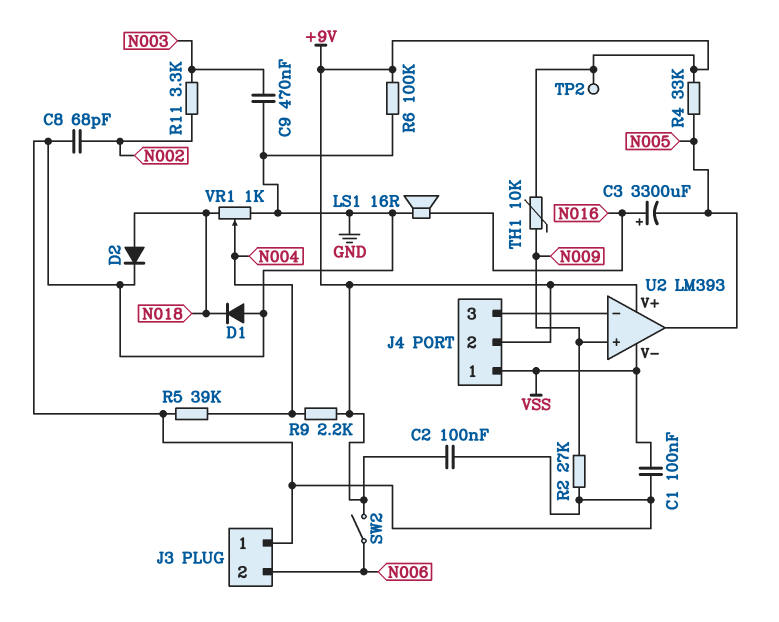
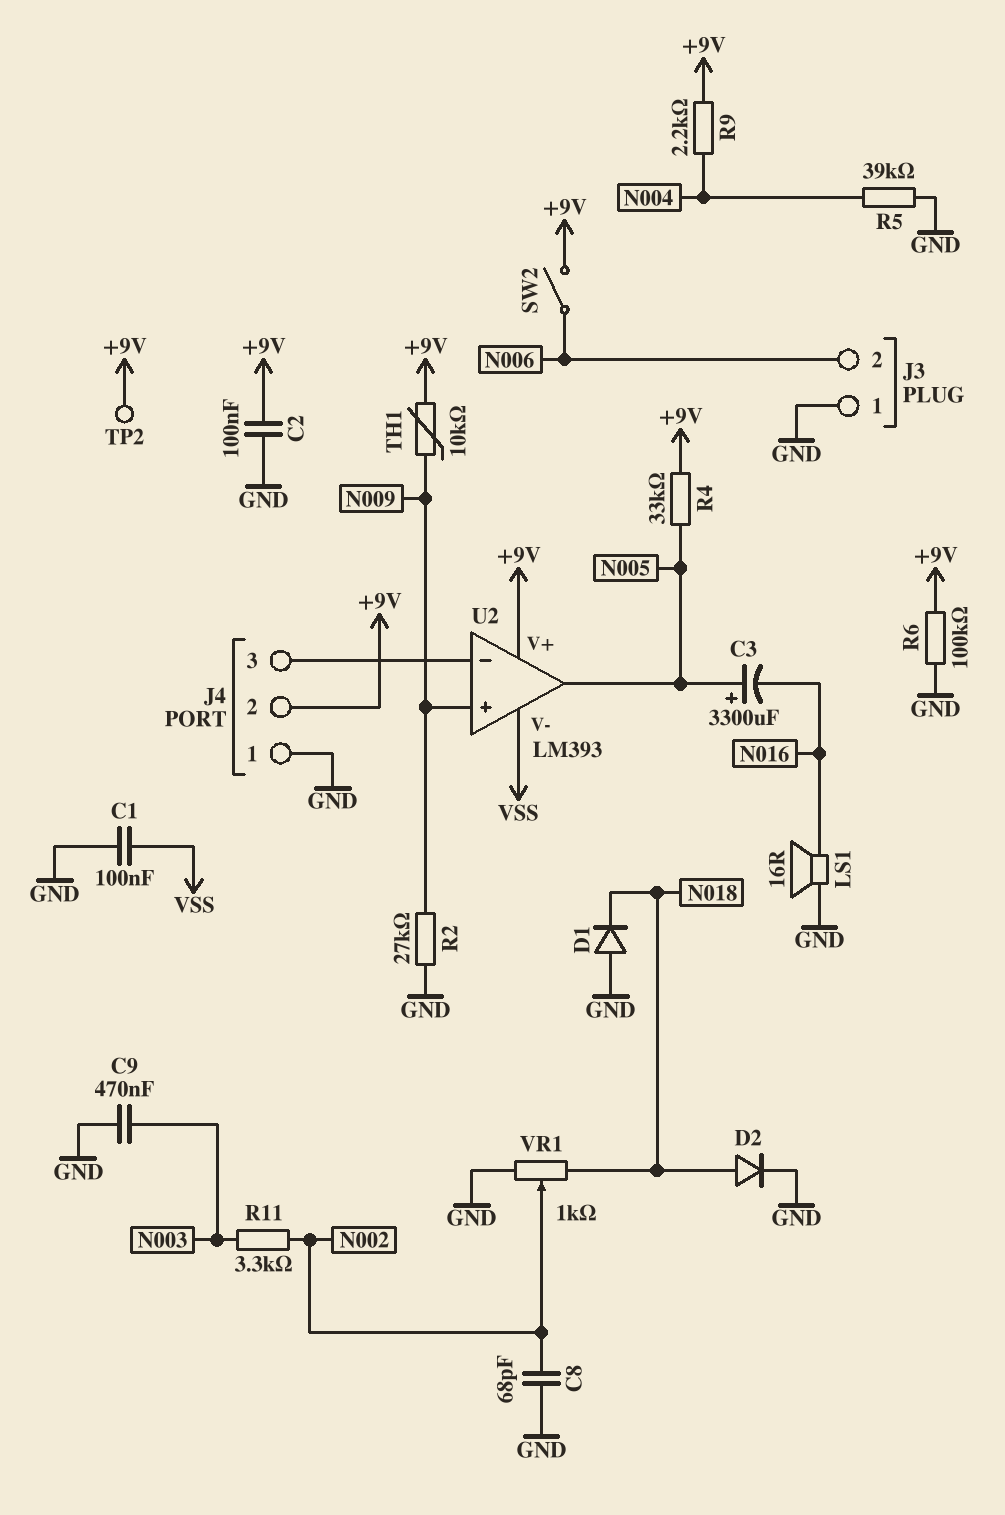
C3: 3300uF (plus N016, minus N005) -> 3300uF (plus N005, minus N016)
J4 pin 1: VSS -> GND
VR1: 1k (GND, N018, wiper N004) -> 1k (GND, N018, wiper N002)

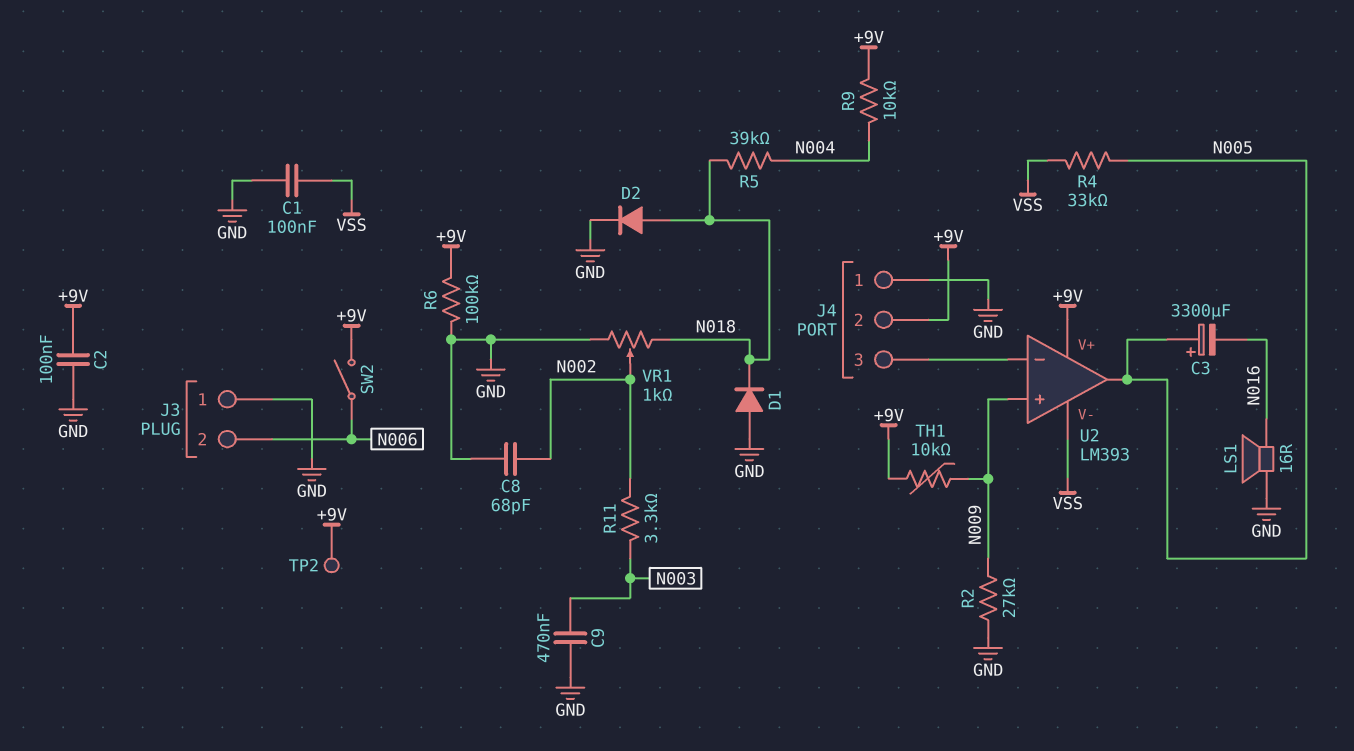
R4: 33k (+9V, N005) -> 33k (N005, VSS)
R5: 39k (GND, N004) -> 39k (N004, N018)
R9: 2.2k (+9V, N004) -> 10k (+9V, N004)

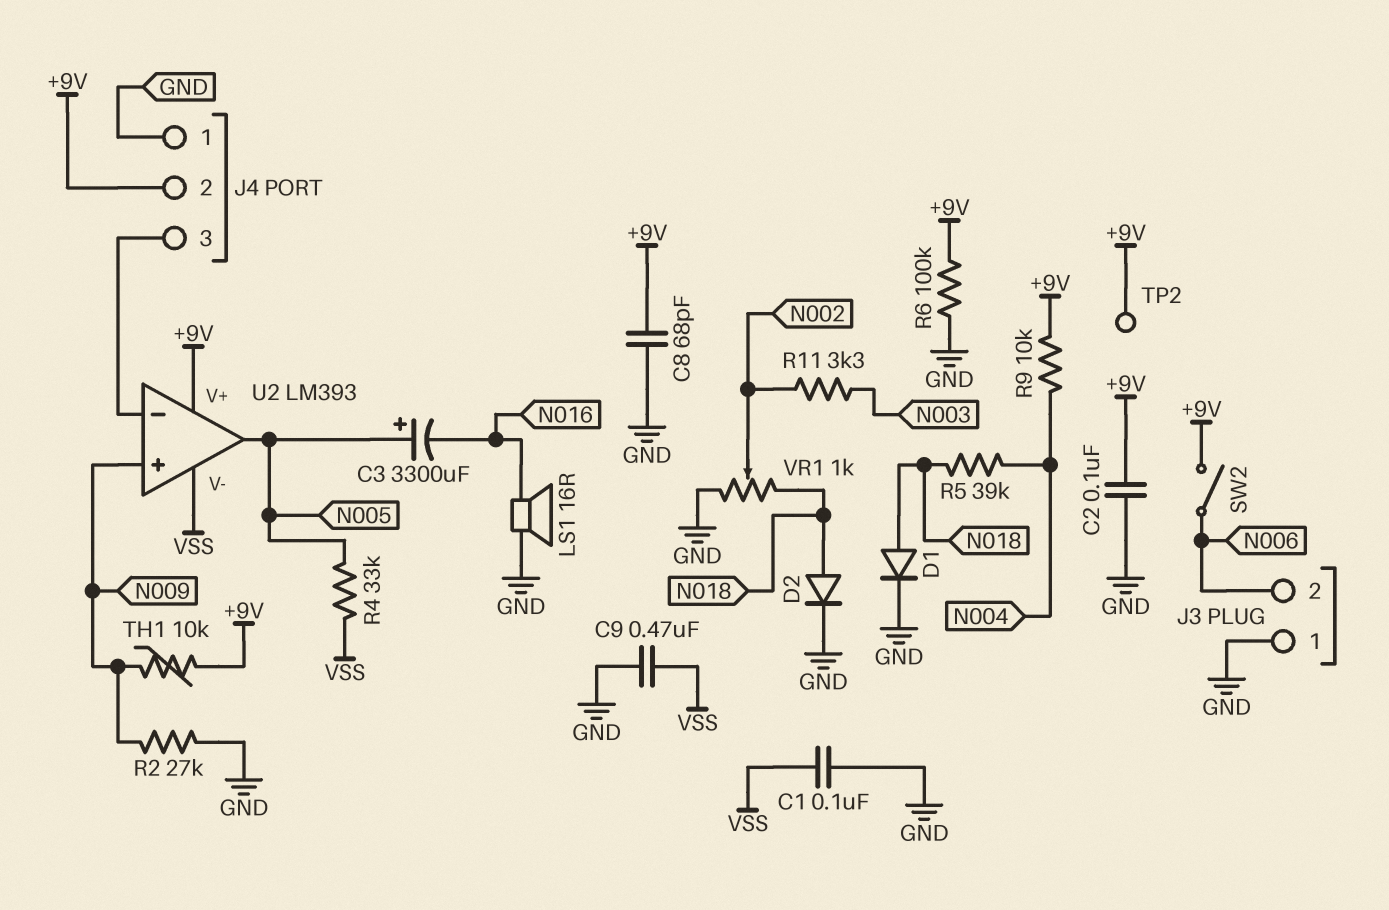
C8: 68pF (GND, N002) -> 68pF (+9V, GND)
C9: 470nF (GND, N003) -> 470nF (GND, VSS)
D1: diode (A GND, K N018) -> diode (A N018, K GND)

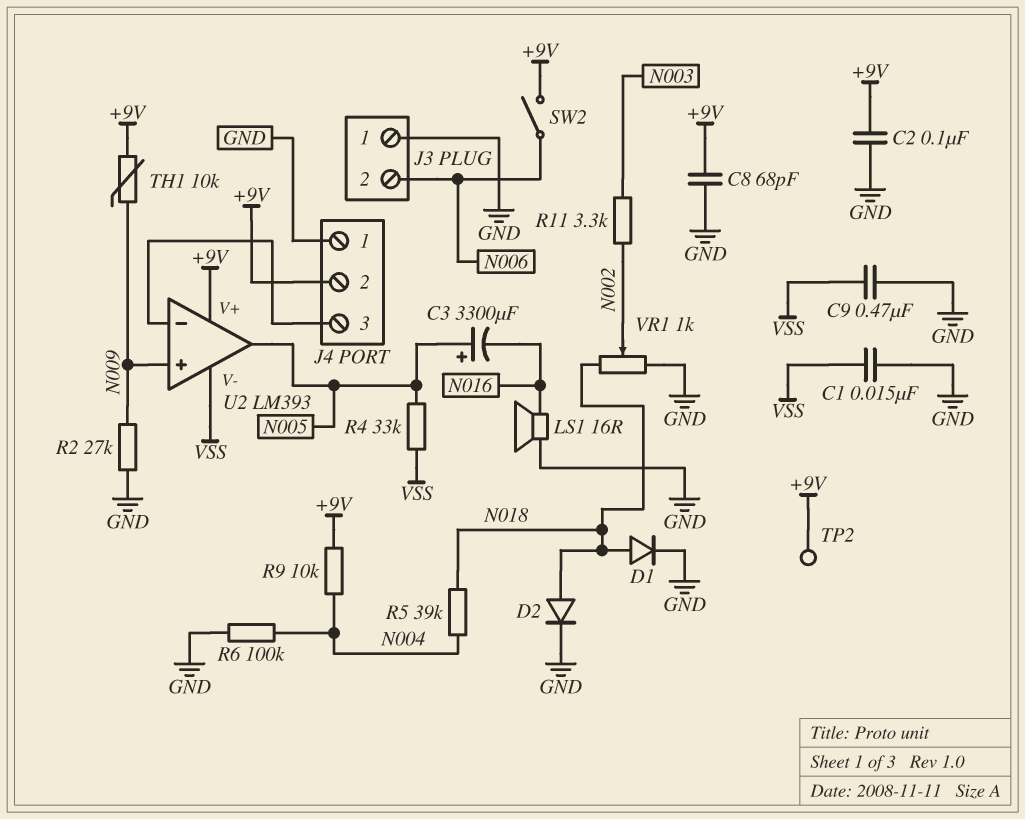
C1: 100nF (GND, VSS) -> 15nF (GND, VSS)
R6: 100k (+9V, GND) -> 100k (GND, N004)

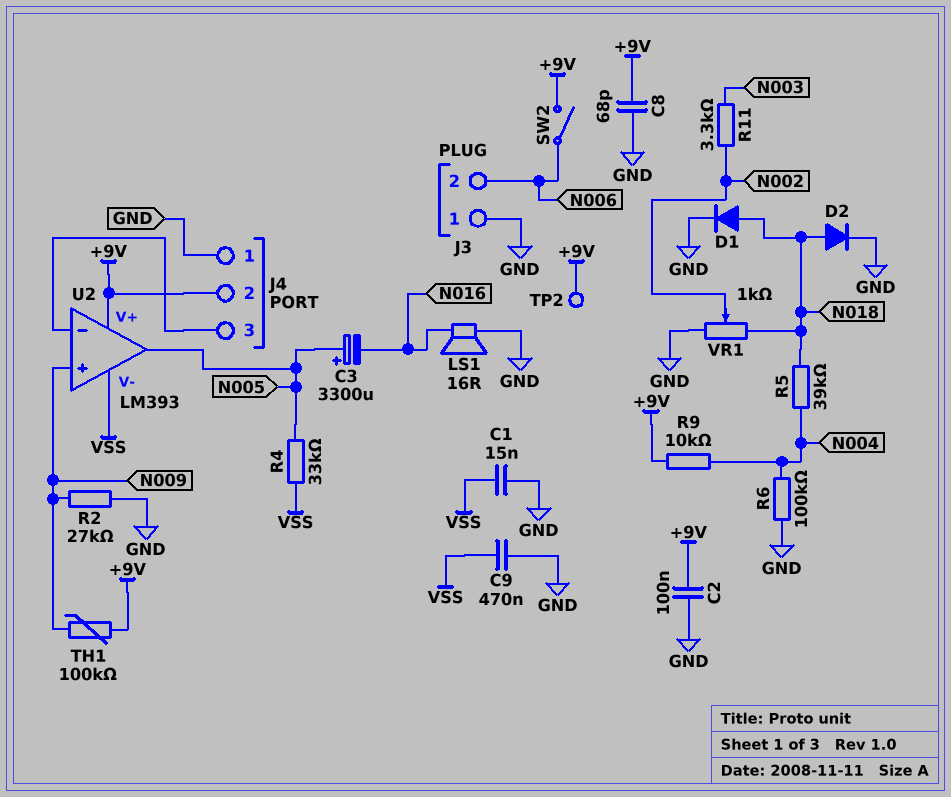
TH1: 10k (+9V, N009) -> 100k (+9V, N009)

